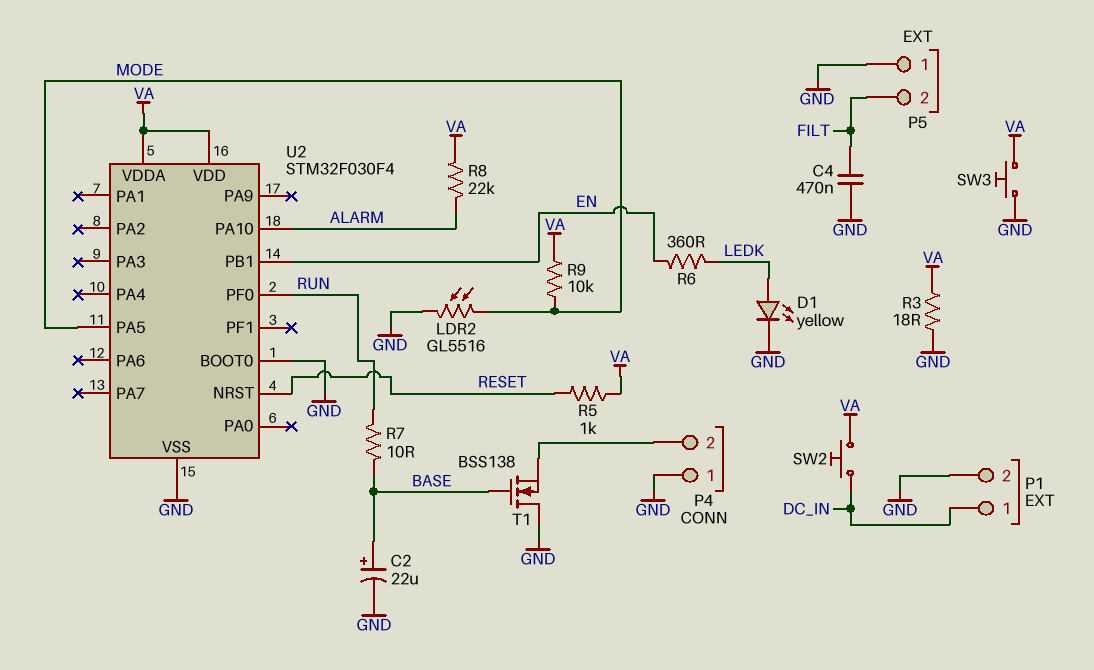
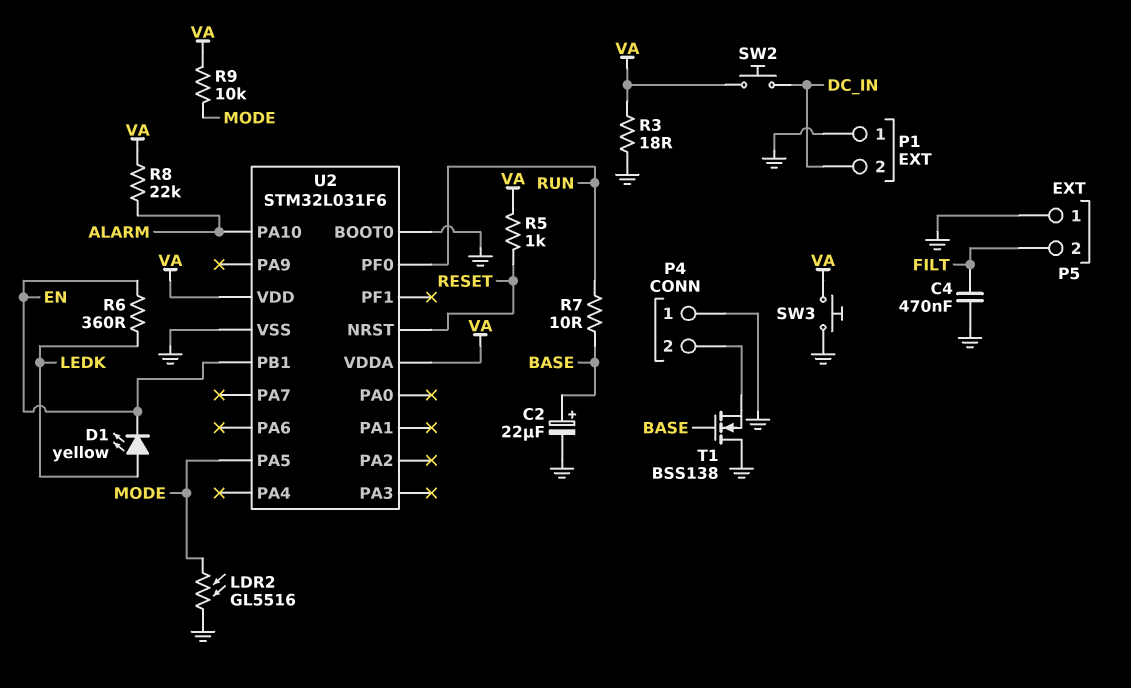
D1: LED yellow (A LEDK, K GND) -> LED yellow (A LEDK, K EN)
P1 pin 1: DC_IN -> GND
P1 pin 2: GND -> DC_IN
U2: STM32F030F4 -> STM32L031F6

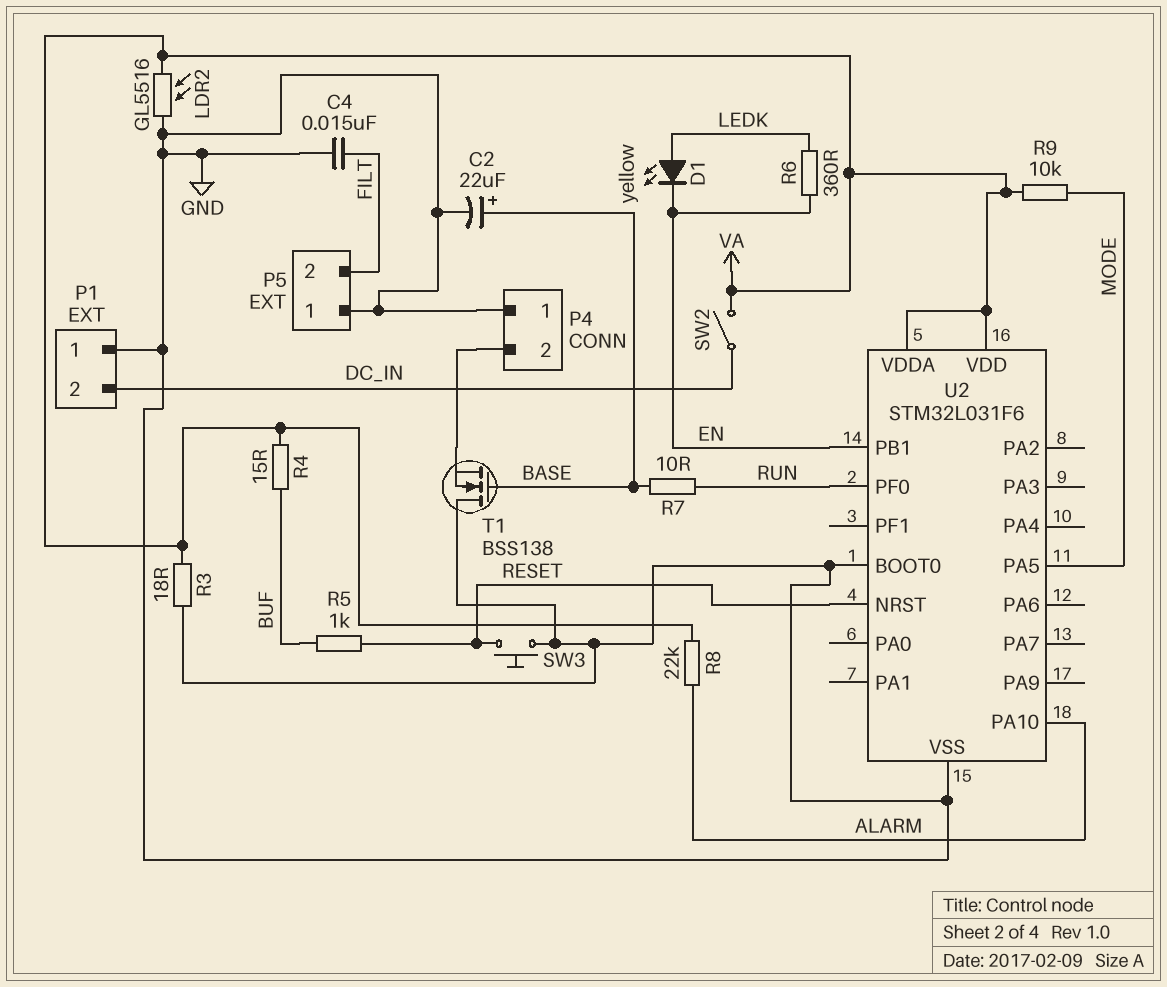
C4: 470nF (FILT, GND) -> 15nF (FILT, GND)
LDR2: GL5516 (GND, MODE) -> GL5516 (GND, VA)
R4: none -> 15 (BUF, VA)
R5: 1k (RESET, VA) -> 1k (BUF, RESET)
SW2: button (DC_IN, VA) -> switch (DC_IN, VA)
SW3: button (GND, VA) -> button (GND, RESET)

